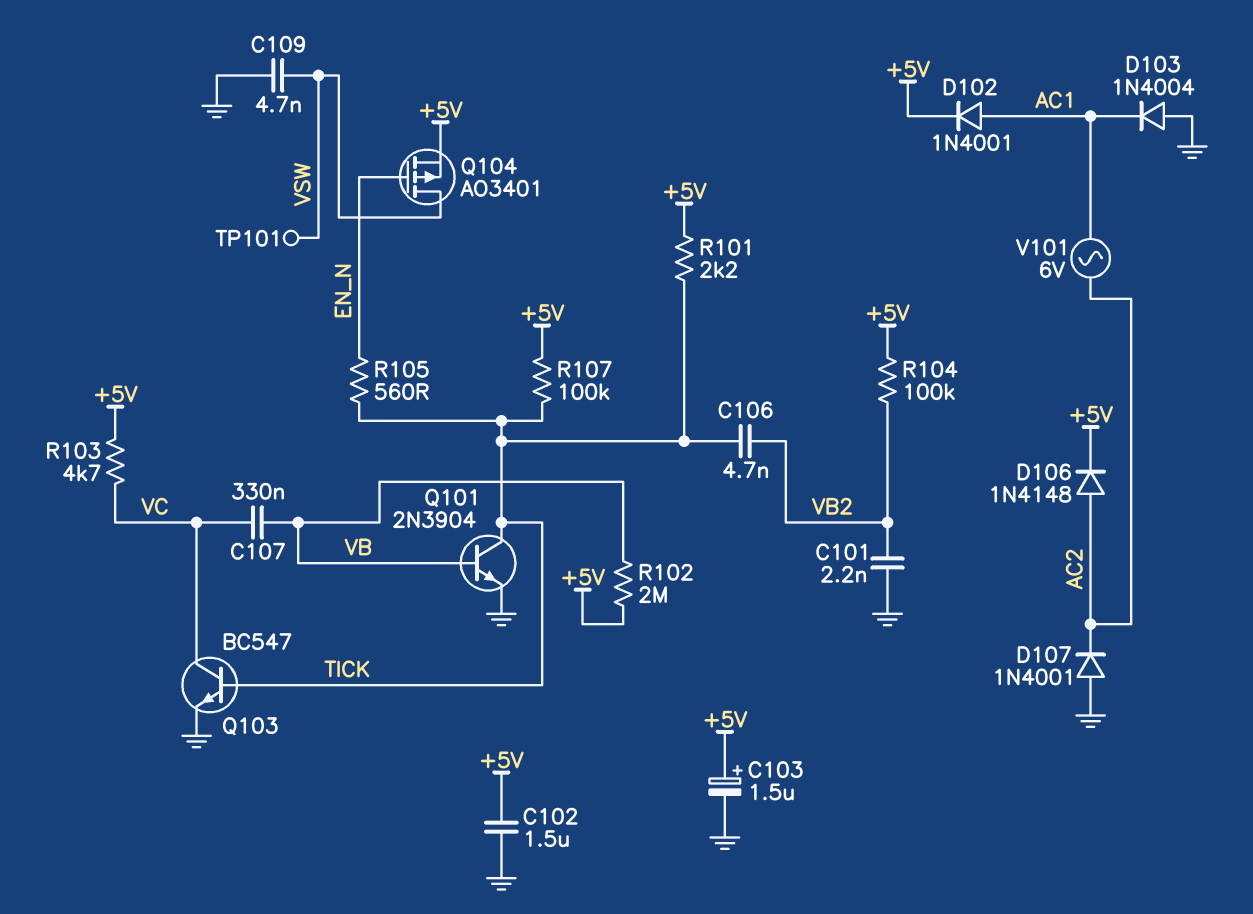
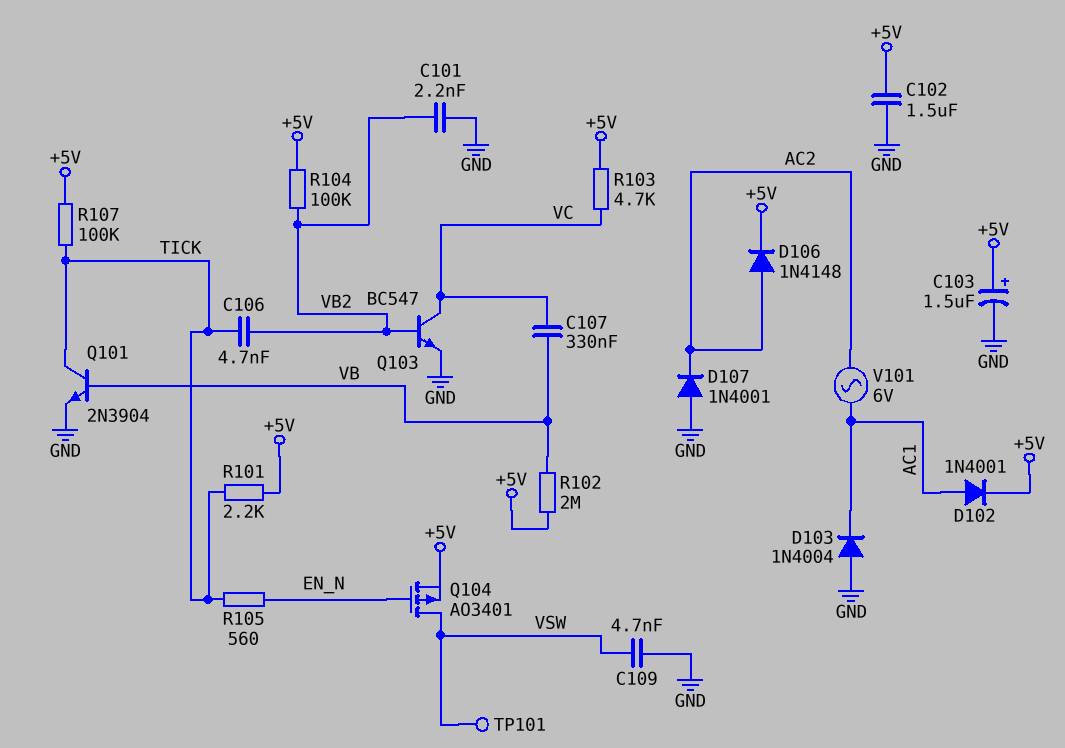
Q103: NPN BC547 (B TICK, C VC, E GND) -> NPN BC547 (B VB2, C VC, E GND)

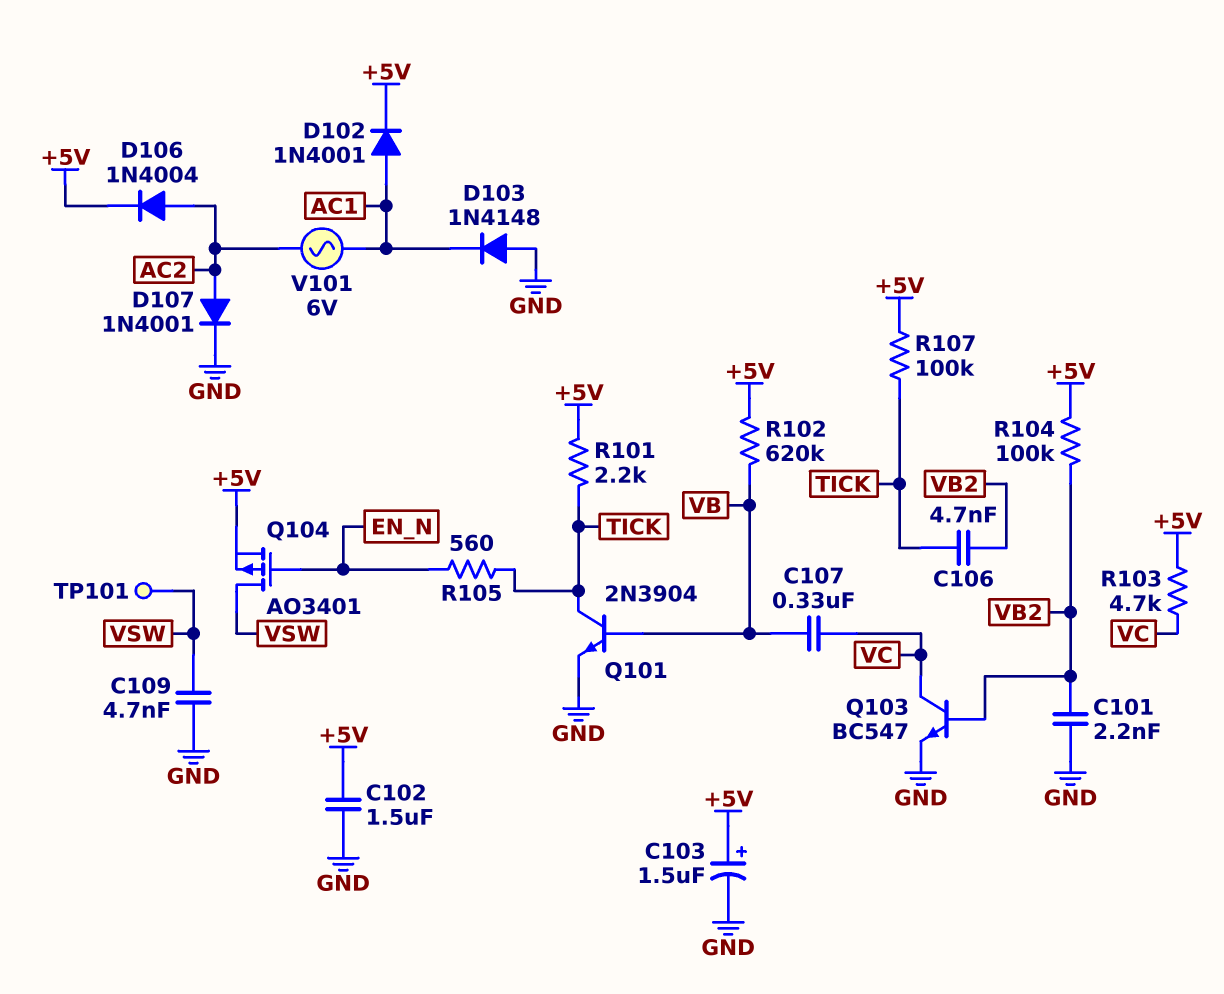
D103: diode 1N4004 (A GND, K AC1) -> diode 1N4148 (A GND, K AC1)
D106: diode 1N4148 (A AC2, K +5V) -> diode 1N4004 (A AC2, K +5V)
D107: diode 1N4001 (A GND, K AC2) -> diode 1N4001 (A AC2, K GND)
R102: 2M (+5V, VB) -> 620k (+5V, VB)

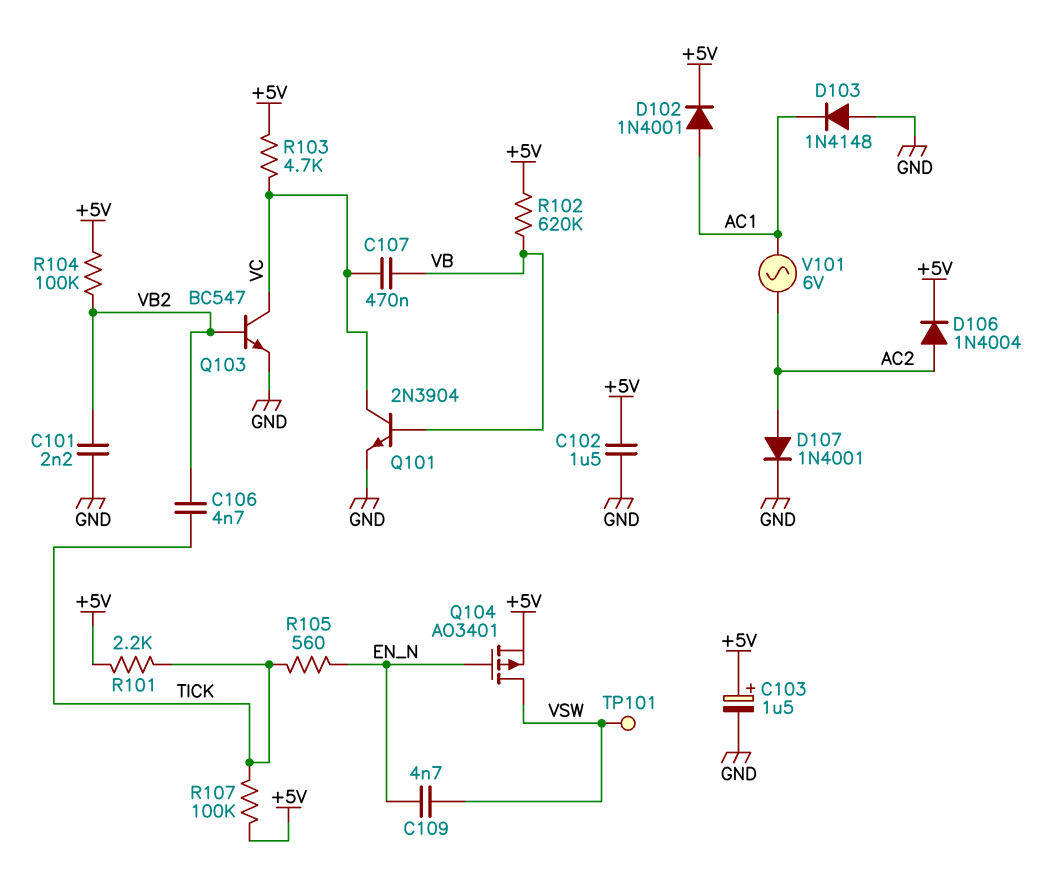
C107: 330nF (VB, VC) -> 470nF (VB, VC)
C109: 4.7nF (GND, VSW) -> 4.7nF (EN_N, VSW)
Q101: NPN 2N3904 (B VB, C TICK, E GND) -> NPN 2N3904 (B VB, C VC, E GND)

